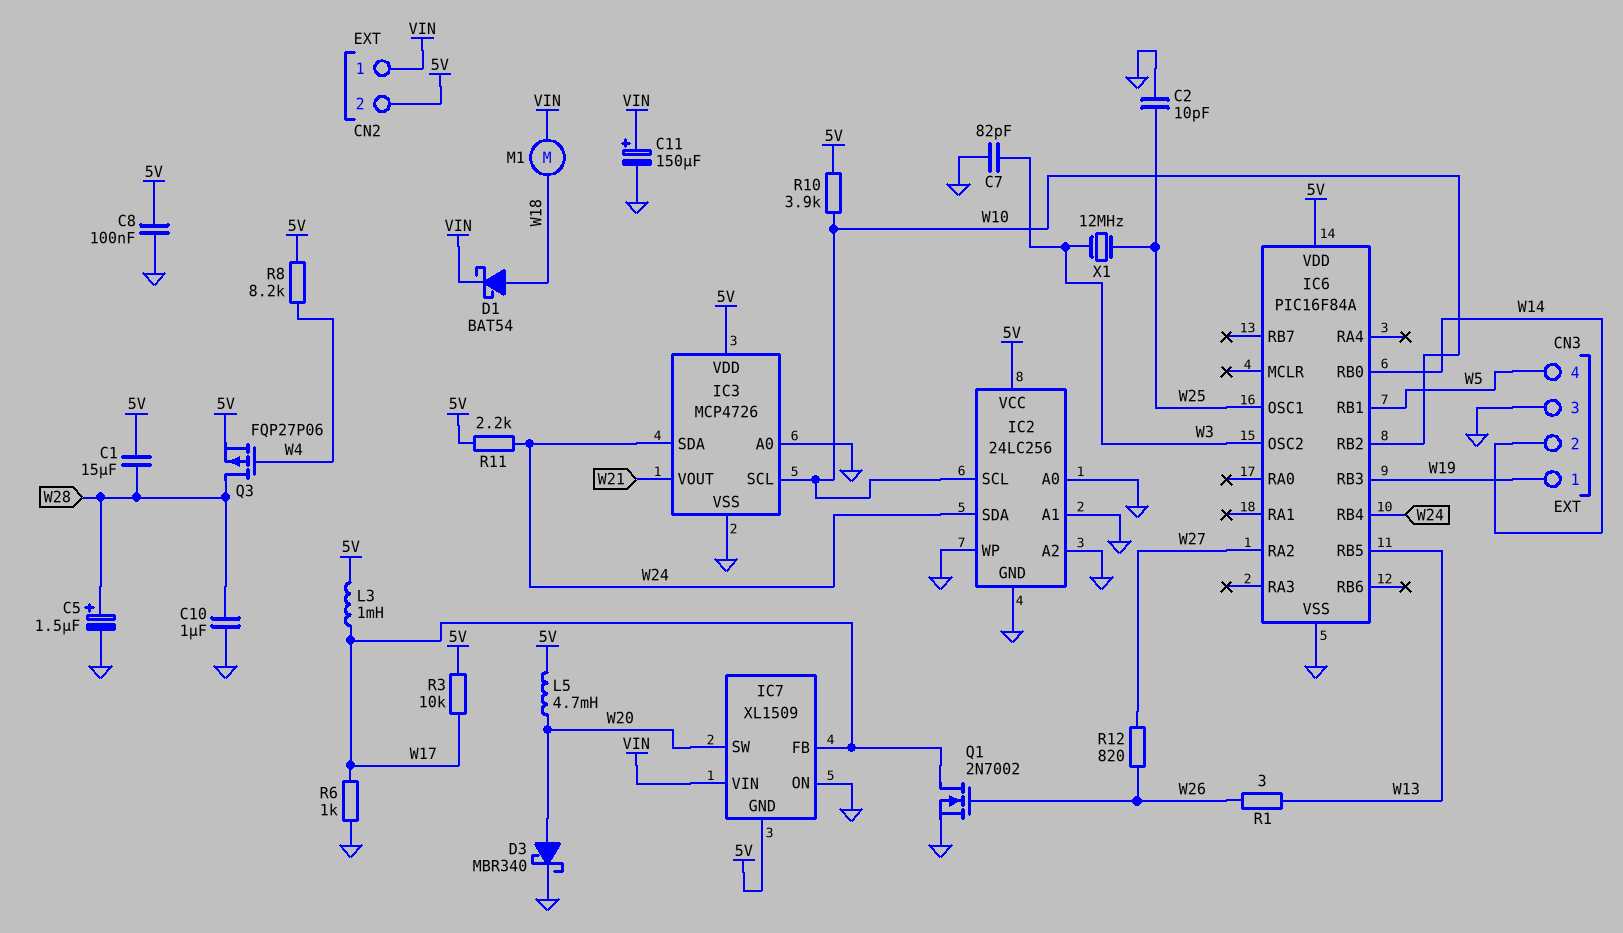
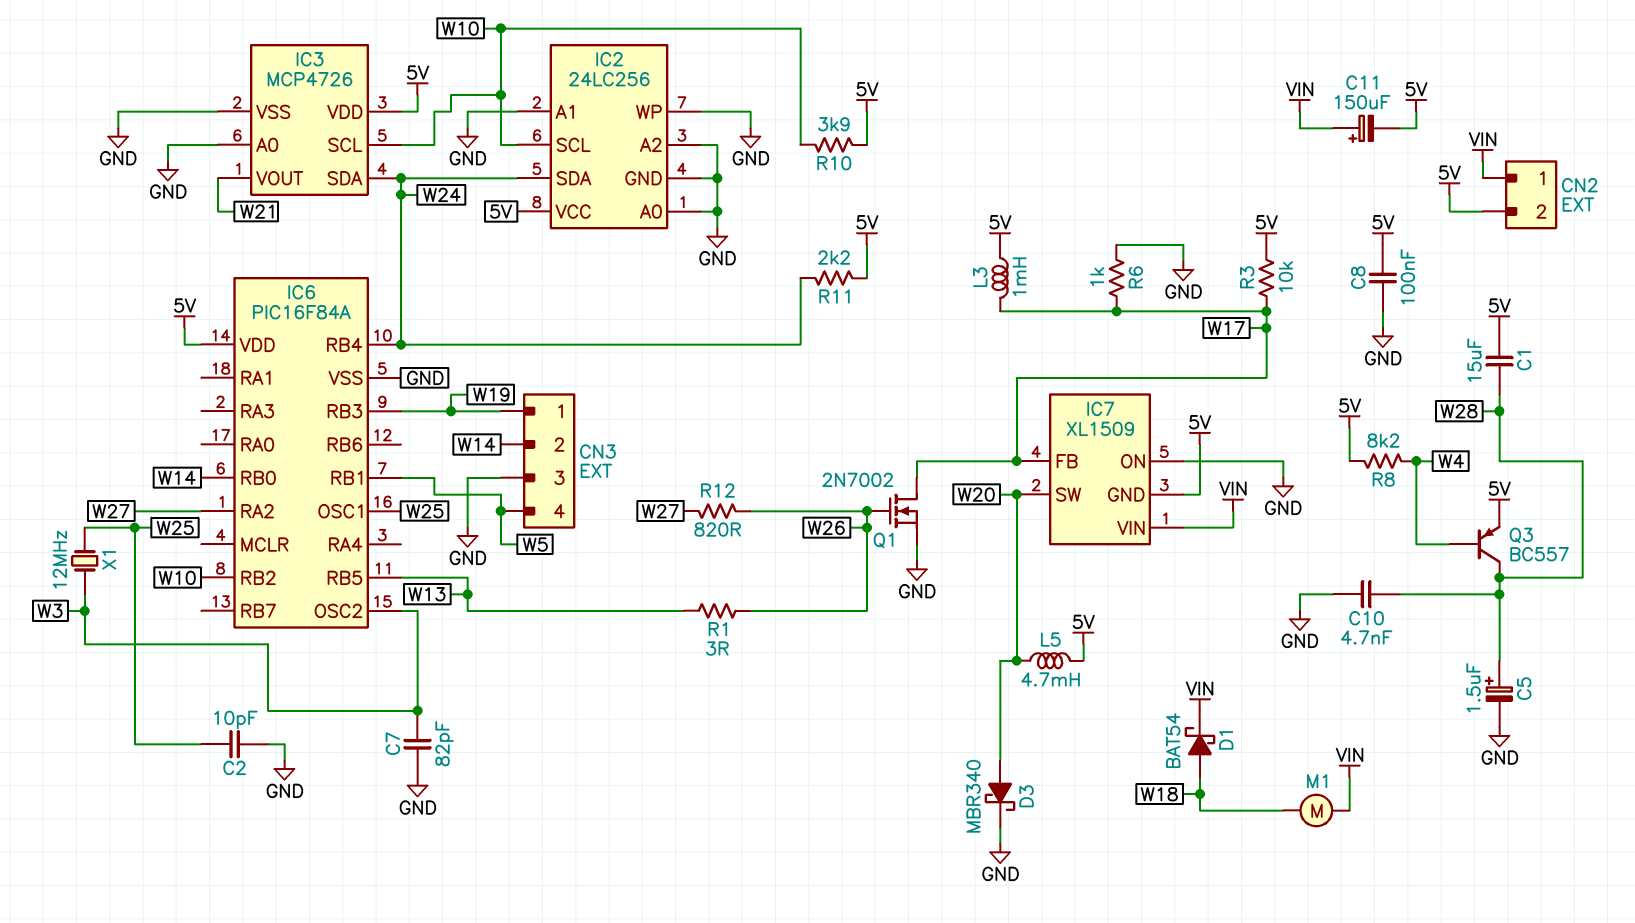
C10: 1uF (GND, W28) -> 4.7nF (GND, W28)
C11: 150uF (plus VIN, minus GND) -> 150uF (plus VIN, minus 5V)
Q3: PMOS FQP27P06 (G W4, D W28, S 5V) -> PNP BC557 (B W4, C W28, E 5V)

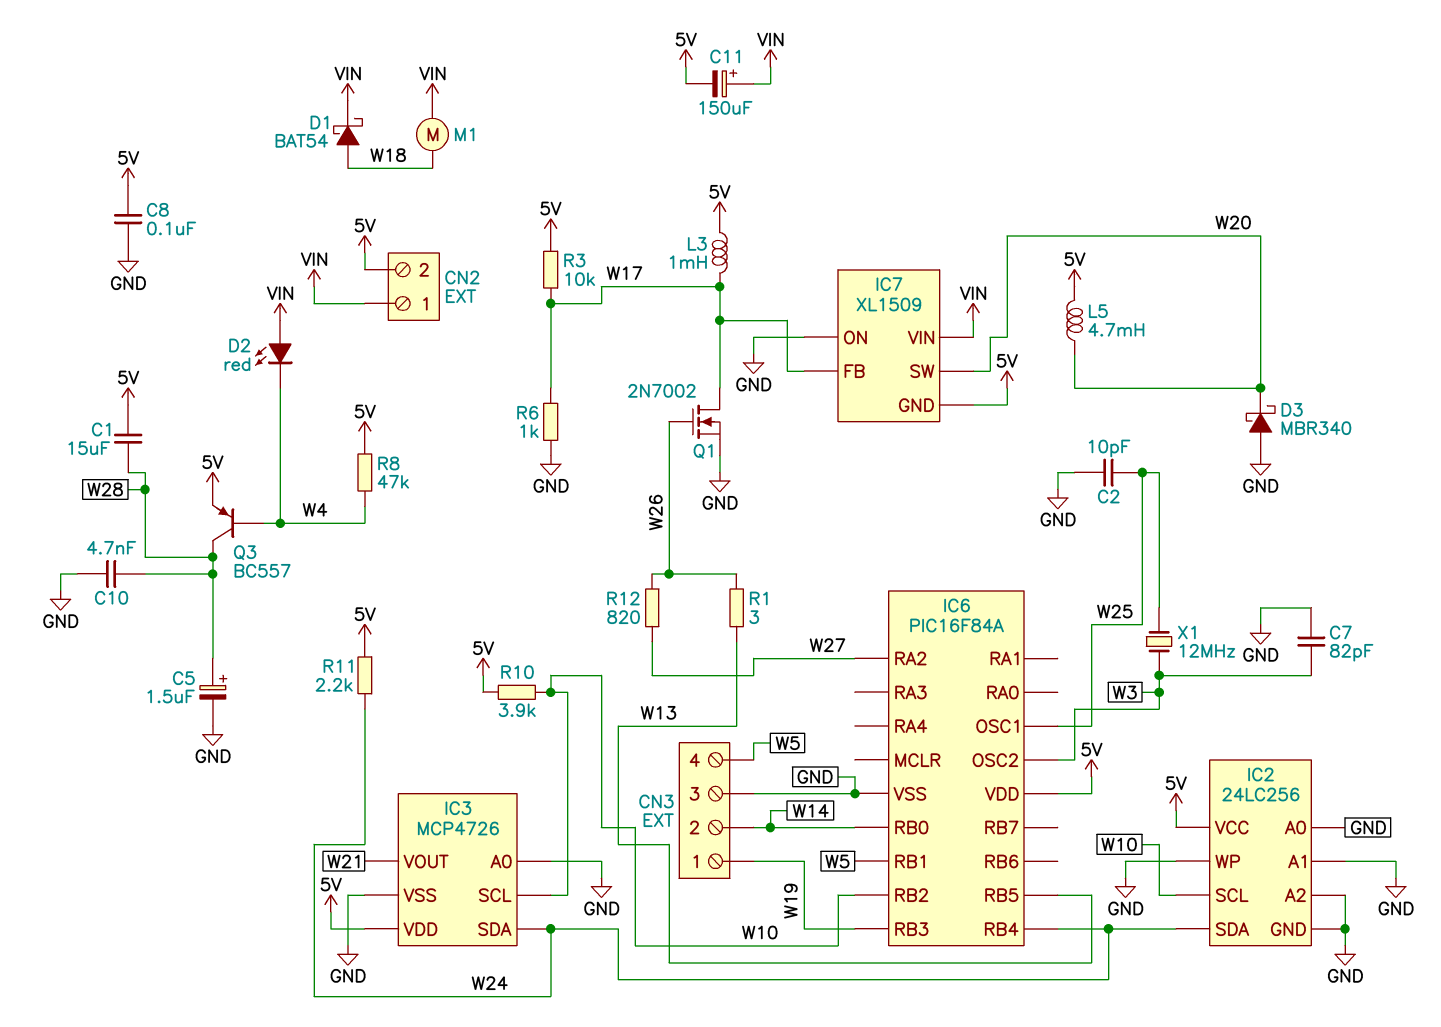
D2: none -> LED red (A VIN, K W4)
D3: schottky MBR340 (A W20, K GND) -> schottky MBR340 (A GND, K W20)
R8: 8.2k (5V, W4) -> 47k (5V, W4)

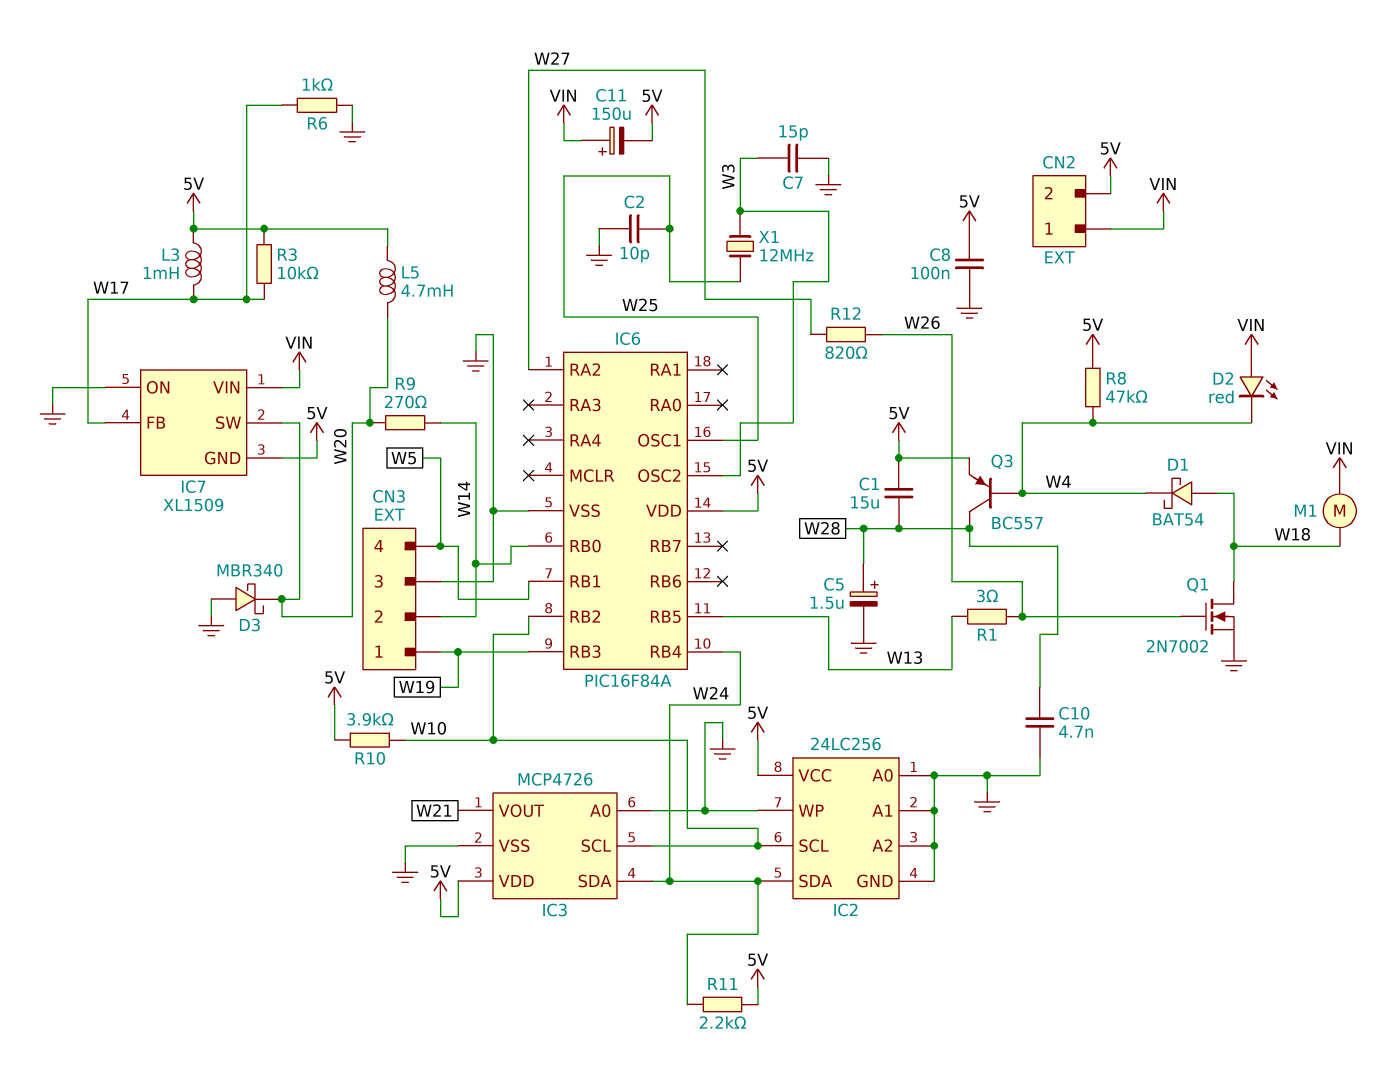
C7: 82pF (GND, W3) -> 15pF (GND, W3)
D1: schottky BAT54 (A W18, K VIN) -> schottky BAT54 (A W18, K W4)
Q1: NMOS 2N7002 (G W26, D W17, S GND) -> NMOS 2N7002 (G W26, D W18, S GND)
R9: none -> 270 (W14, W20)

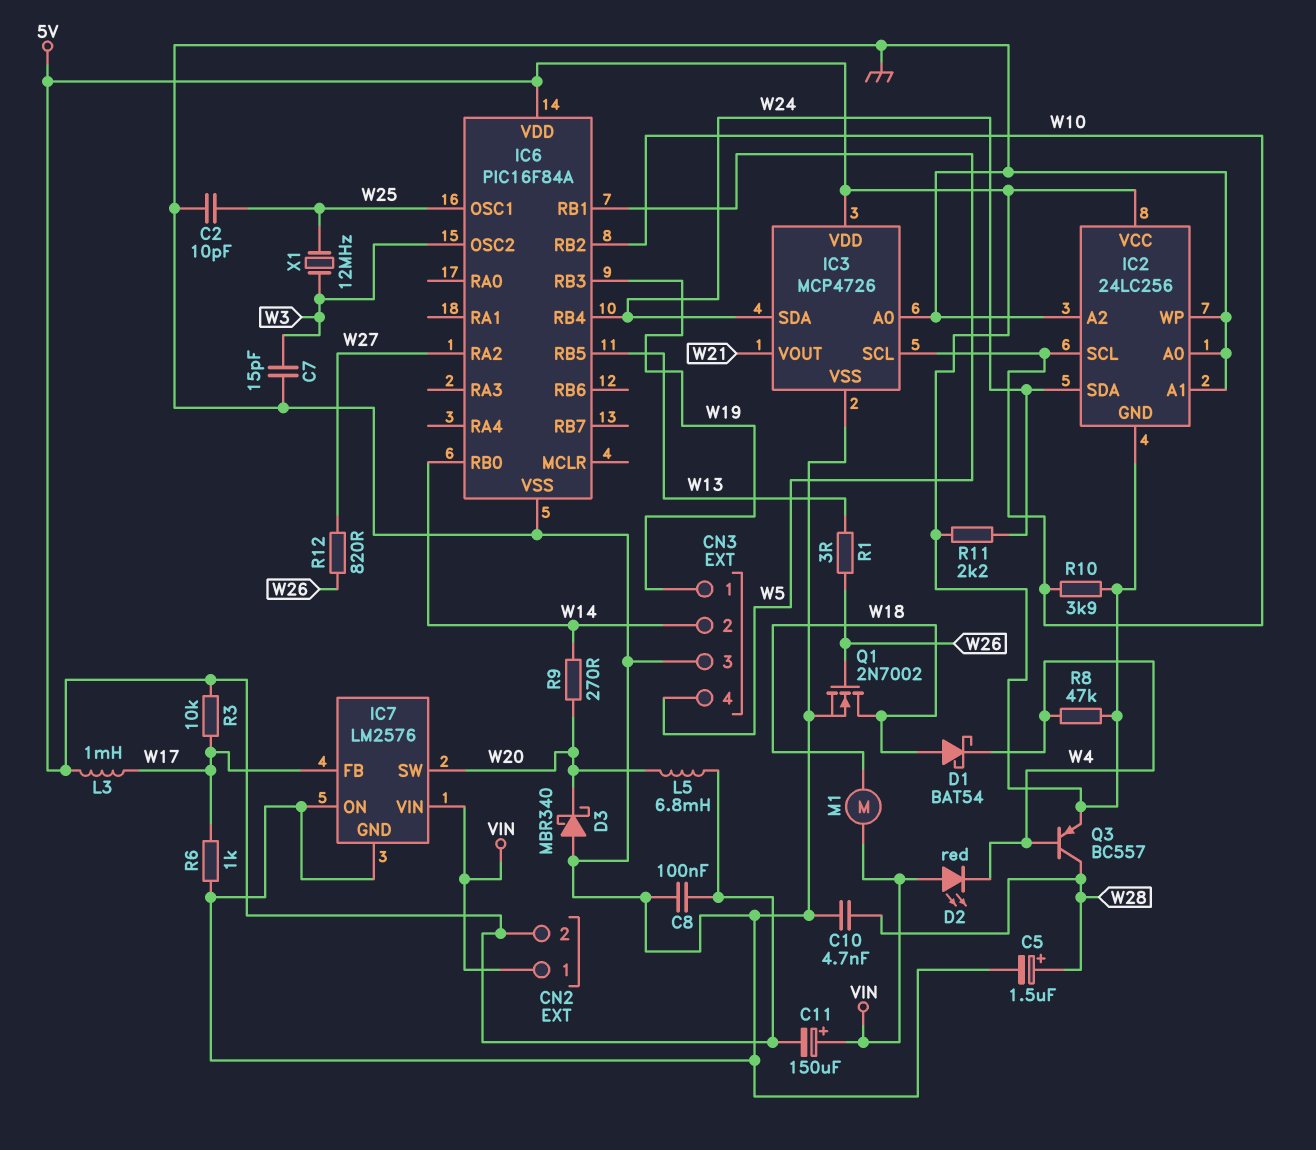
C1: 15uF (5V, W28) -> none
IC2 pin GND: GND -> 5V
IC7: XL1509 -> LM2576
IC7 pin GND: 5V -> GND
L5: 4.7mH (5V, W20) -> 6.8mH (5V, W20)

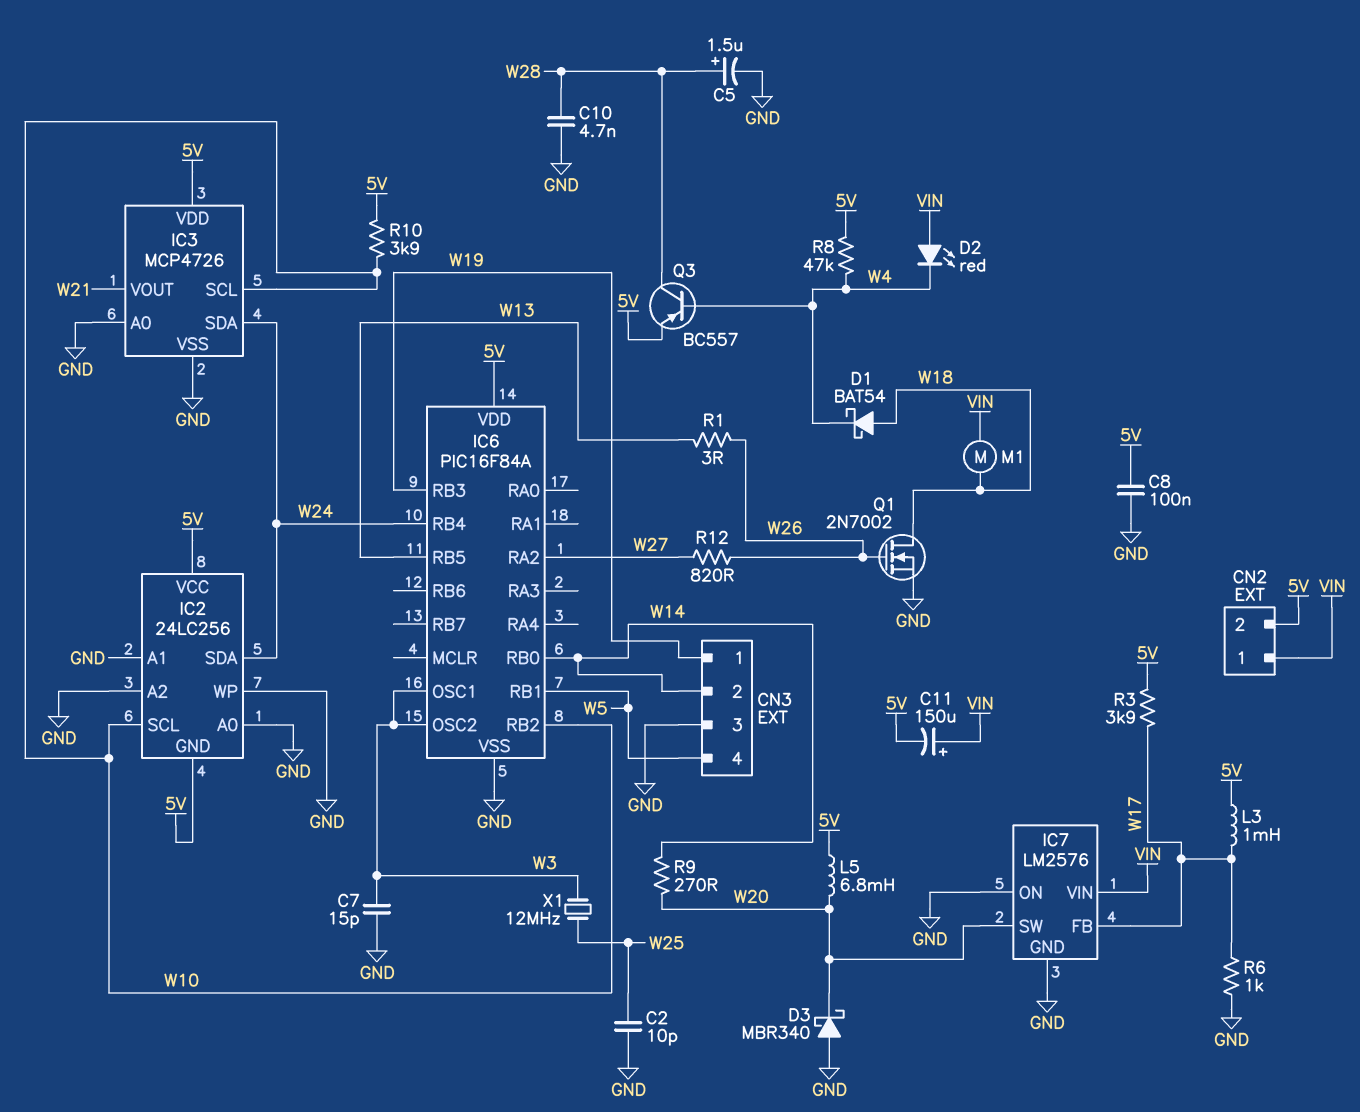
IC6 pin OSC1: W25 -> W3
R3: 10k (5V, W17) -> 3.9k (5V, W17)
R11: 2.2k (5V, W24) -> none

